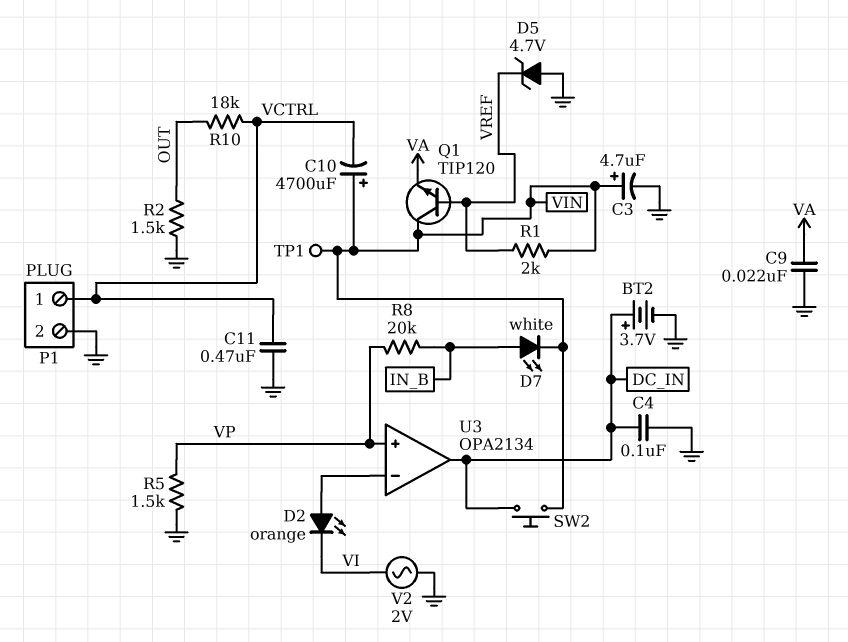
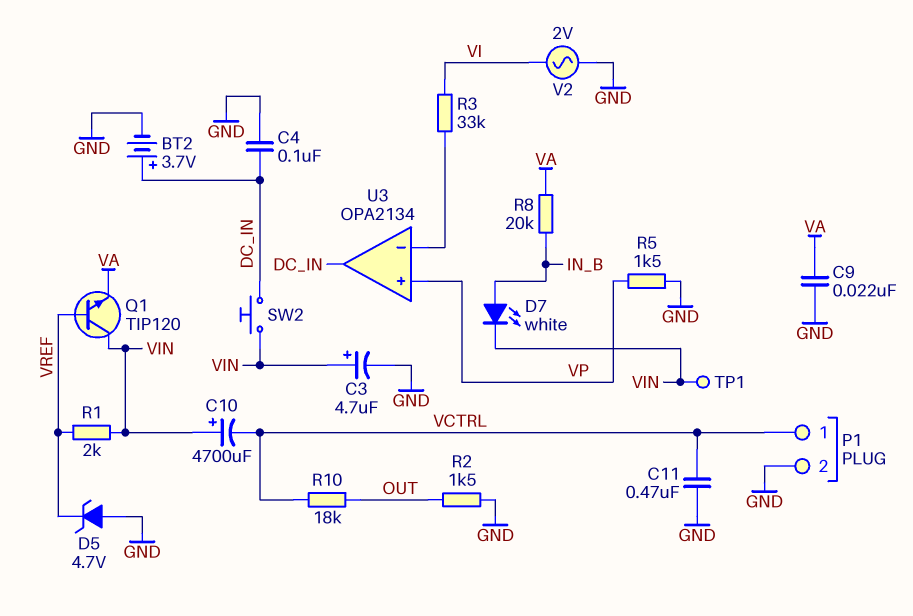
D2: LED orange (A U3/in-, K VI) -> none
R3: none -> 33k (U3/in-, VI)
R8: 20k (IN_B, VP) -> 20k (IN_B, VA)

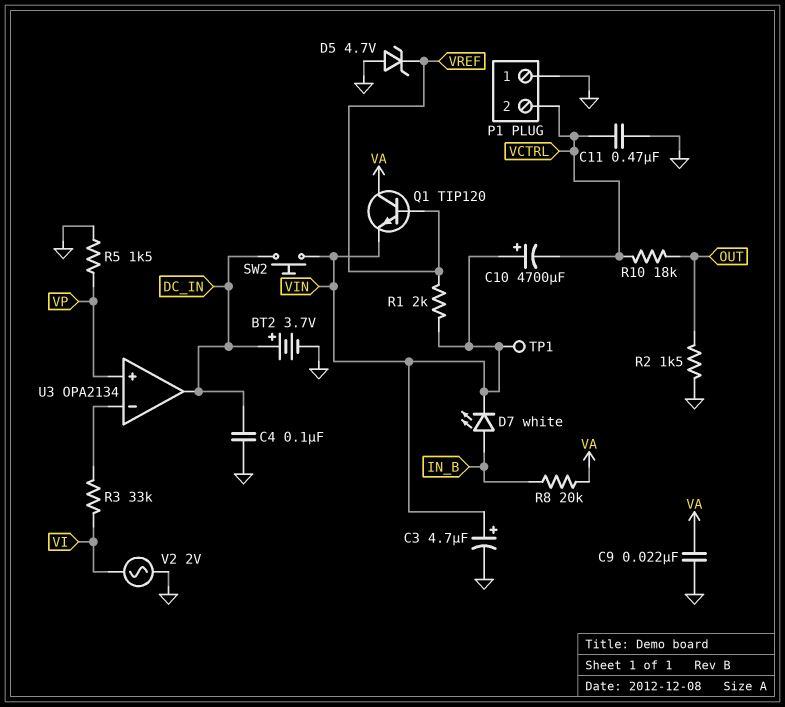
P1 pin 1: VCTRL -> GND
P1 pin 2: GND -> VCTRL
Q1: NPN TIP120 (B VREF, C VIN, E VA) -> NPN TIP120 (B VREF, C VA, E VIN)

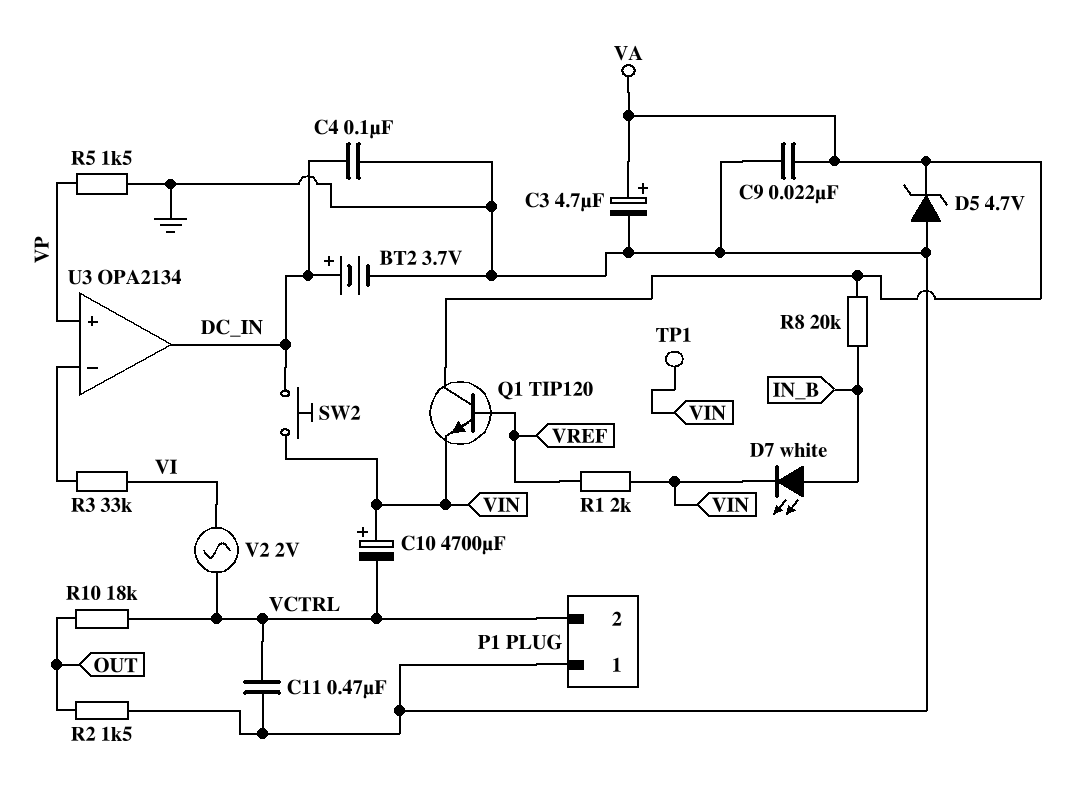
C3: 4.7uF (plus VIN, minus GND) -> 4.7uF (plus VA, minus GND)
D5: zener 4.7V (A GND, K VREF) -> zener 4.7V (A GND, K VA)
V2: AC 2V (GND, VI) -> AC 2V (VCTRL, VI)

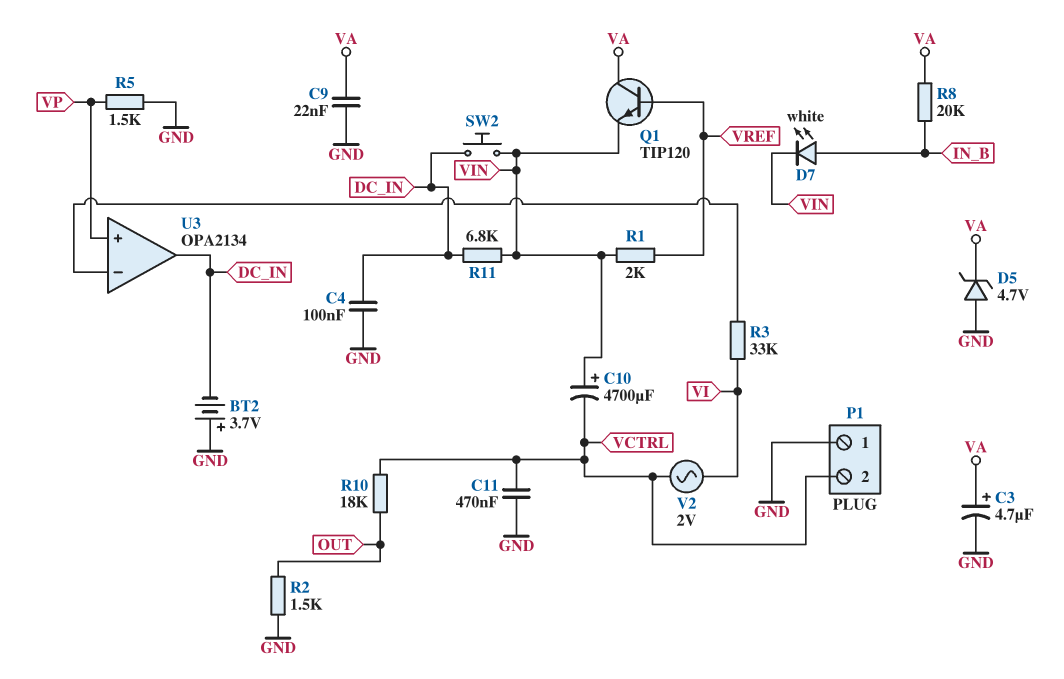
BT2: 3.7V (plus DC_IN, minus GND) -> 3.7V (plus GND, minus DC_IN)
R11: none -> 6.8k (DC_IN, VIN)
TP1: test point (VIN) -> none

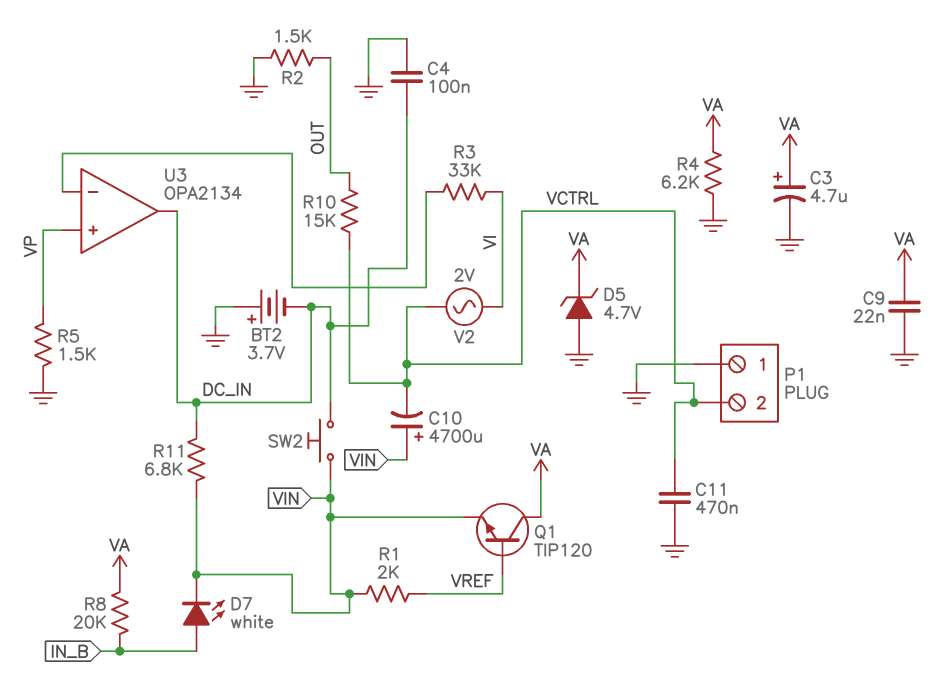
R4: none -> 6.2k (GND, VA)
R10: 18k (OUT, VCTRL) -> 15k (OUT, VCTRL)

